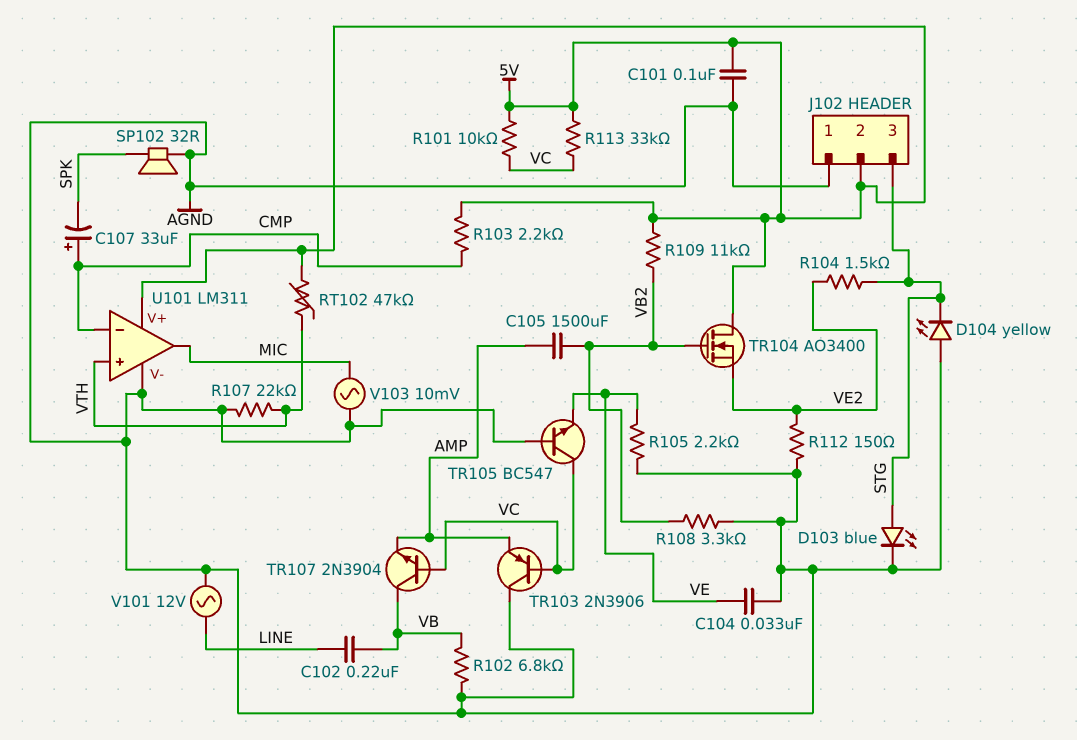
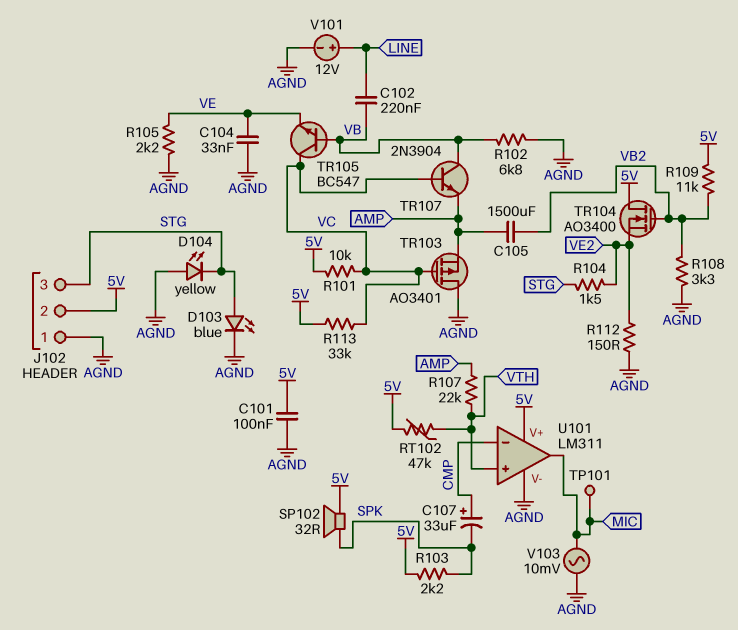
R103: 2.2k (5V, CMP) -> 2.2k (5V, SPK)
R107: 22k (AGND, VTH) -> 22k (AMP, VTH)
SP102: speaker 32R (AGND, SPK) -> speaker 32R (5V, SPK)
TP101: none -> test point (MIC)
TR103: PNP 2N3906 (B VC, C AGND, E AMP) -> PMOS AO3401 (G VC, D AGND, S AMP)
TR105: NPN BC547 (B AGND, C VC, E VE) -> NPN BC547 (B VB, C VC, E VE)
V101: AC 12V (AGND, LINE) -> 12V (plus LINE, minus AGND)

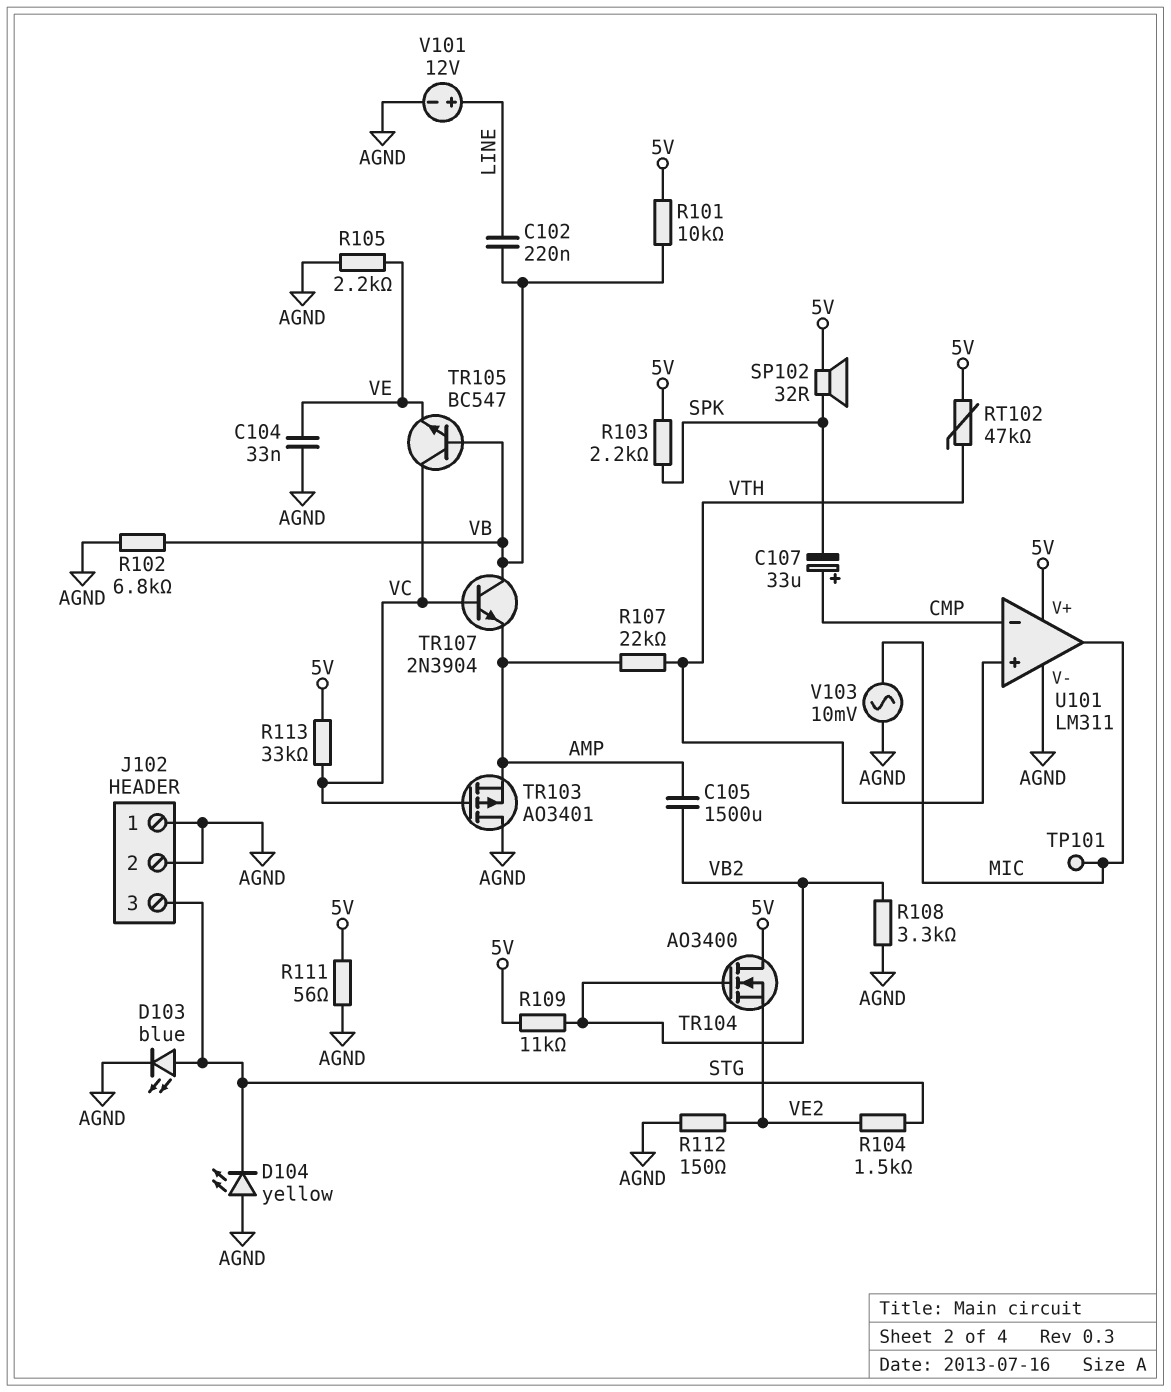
C101: 100nF (5V, AGND) -> none
J102 pin 2: 5V -> AGND
R101: 10k (5V, VC) -> 10k (5V, VB)
R111: none -> 56 (5V, AGND)

